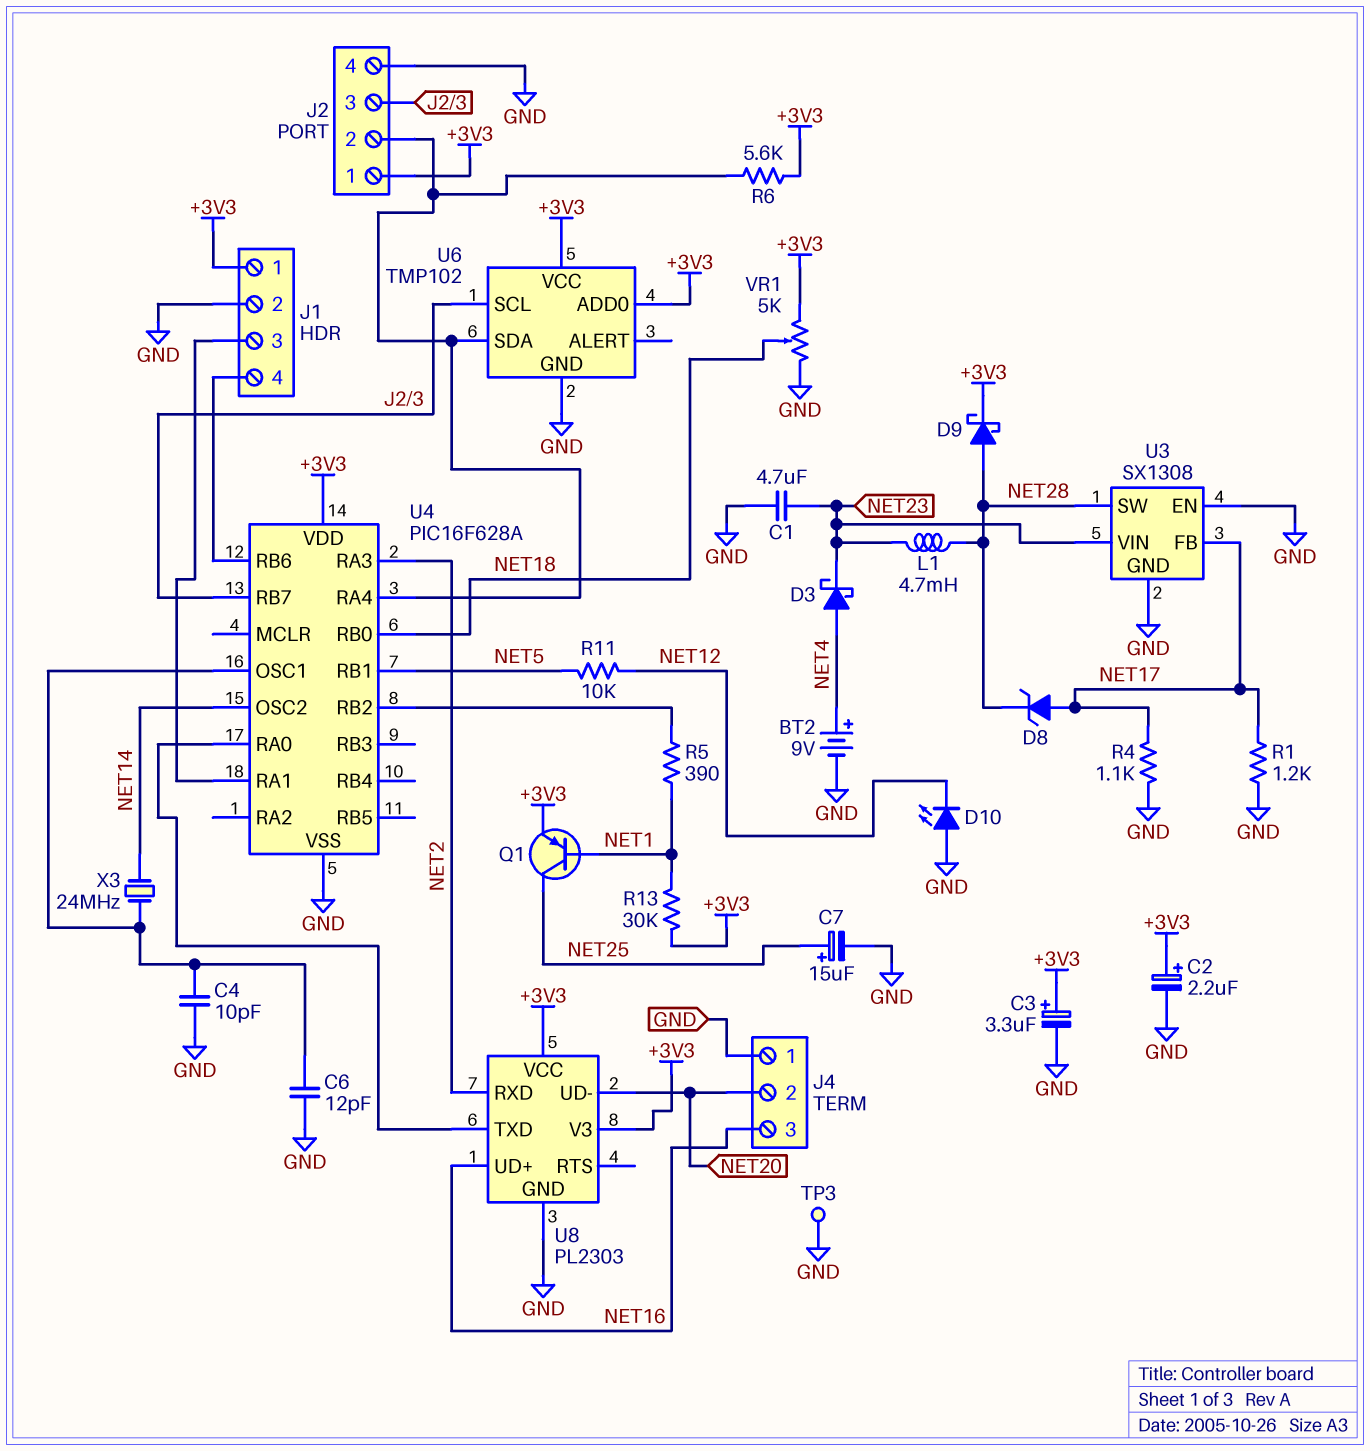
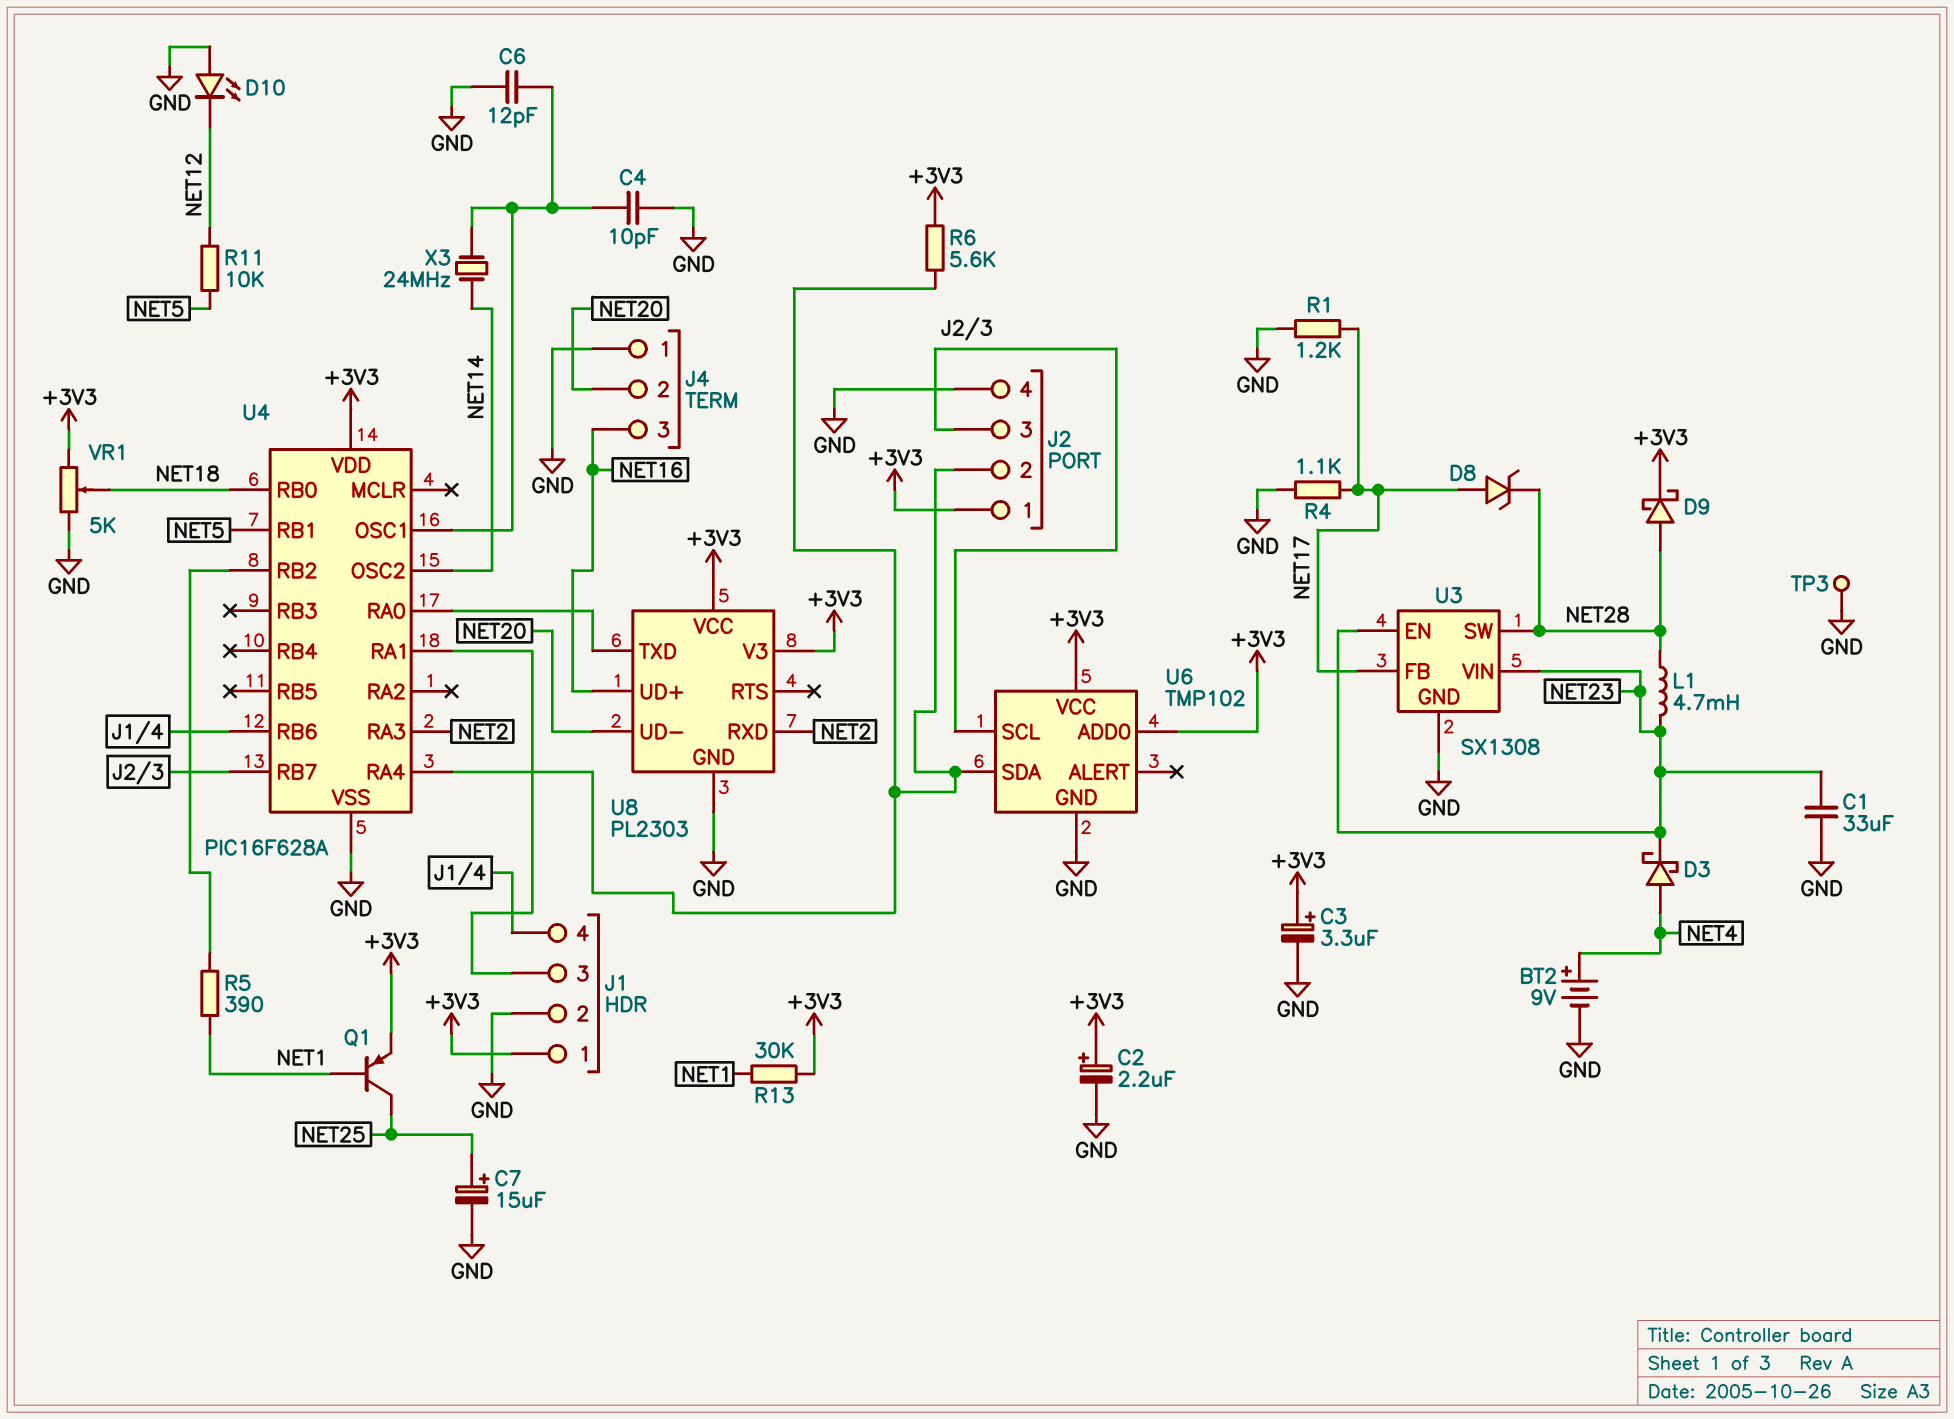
C1: 4.7uF (GND, NET23) -> 33uF (GND, NET23)
U3 pin EN: GND -> NET23

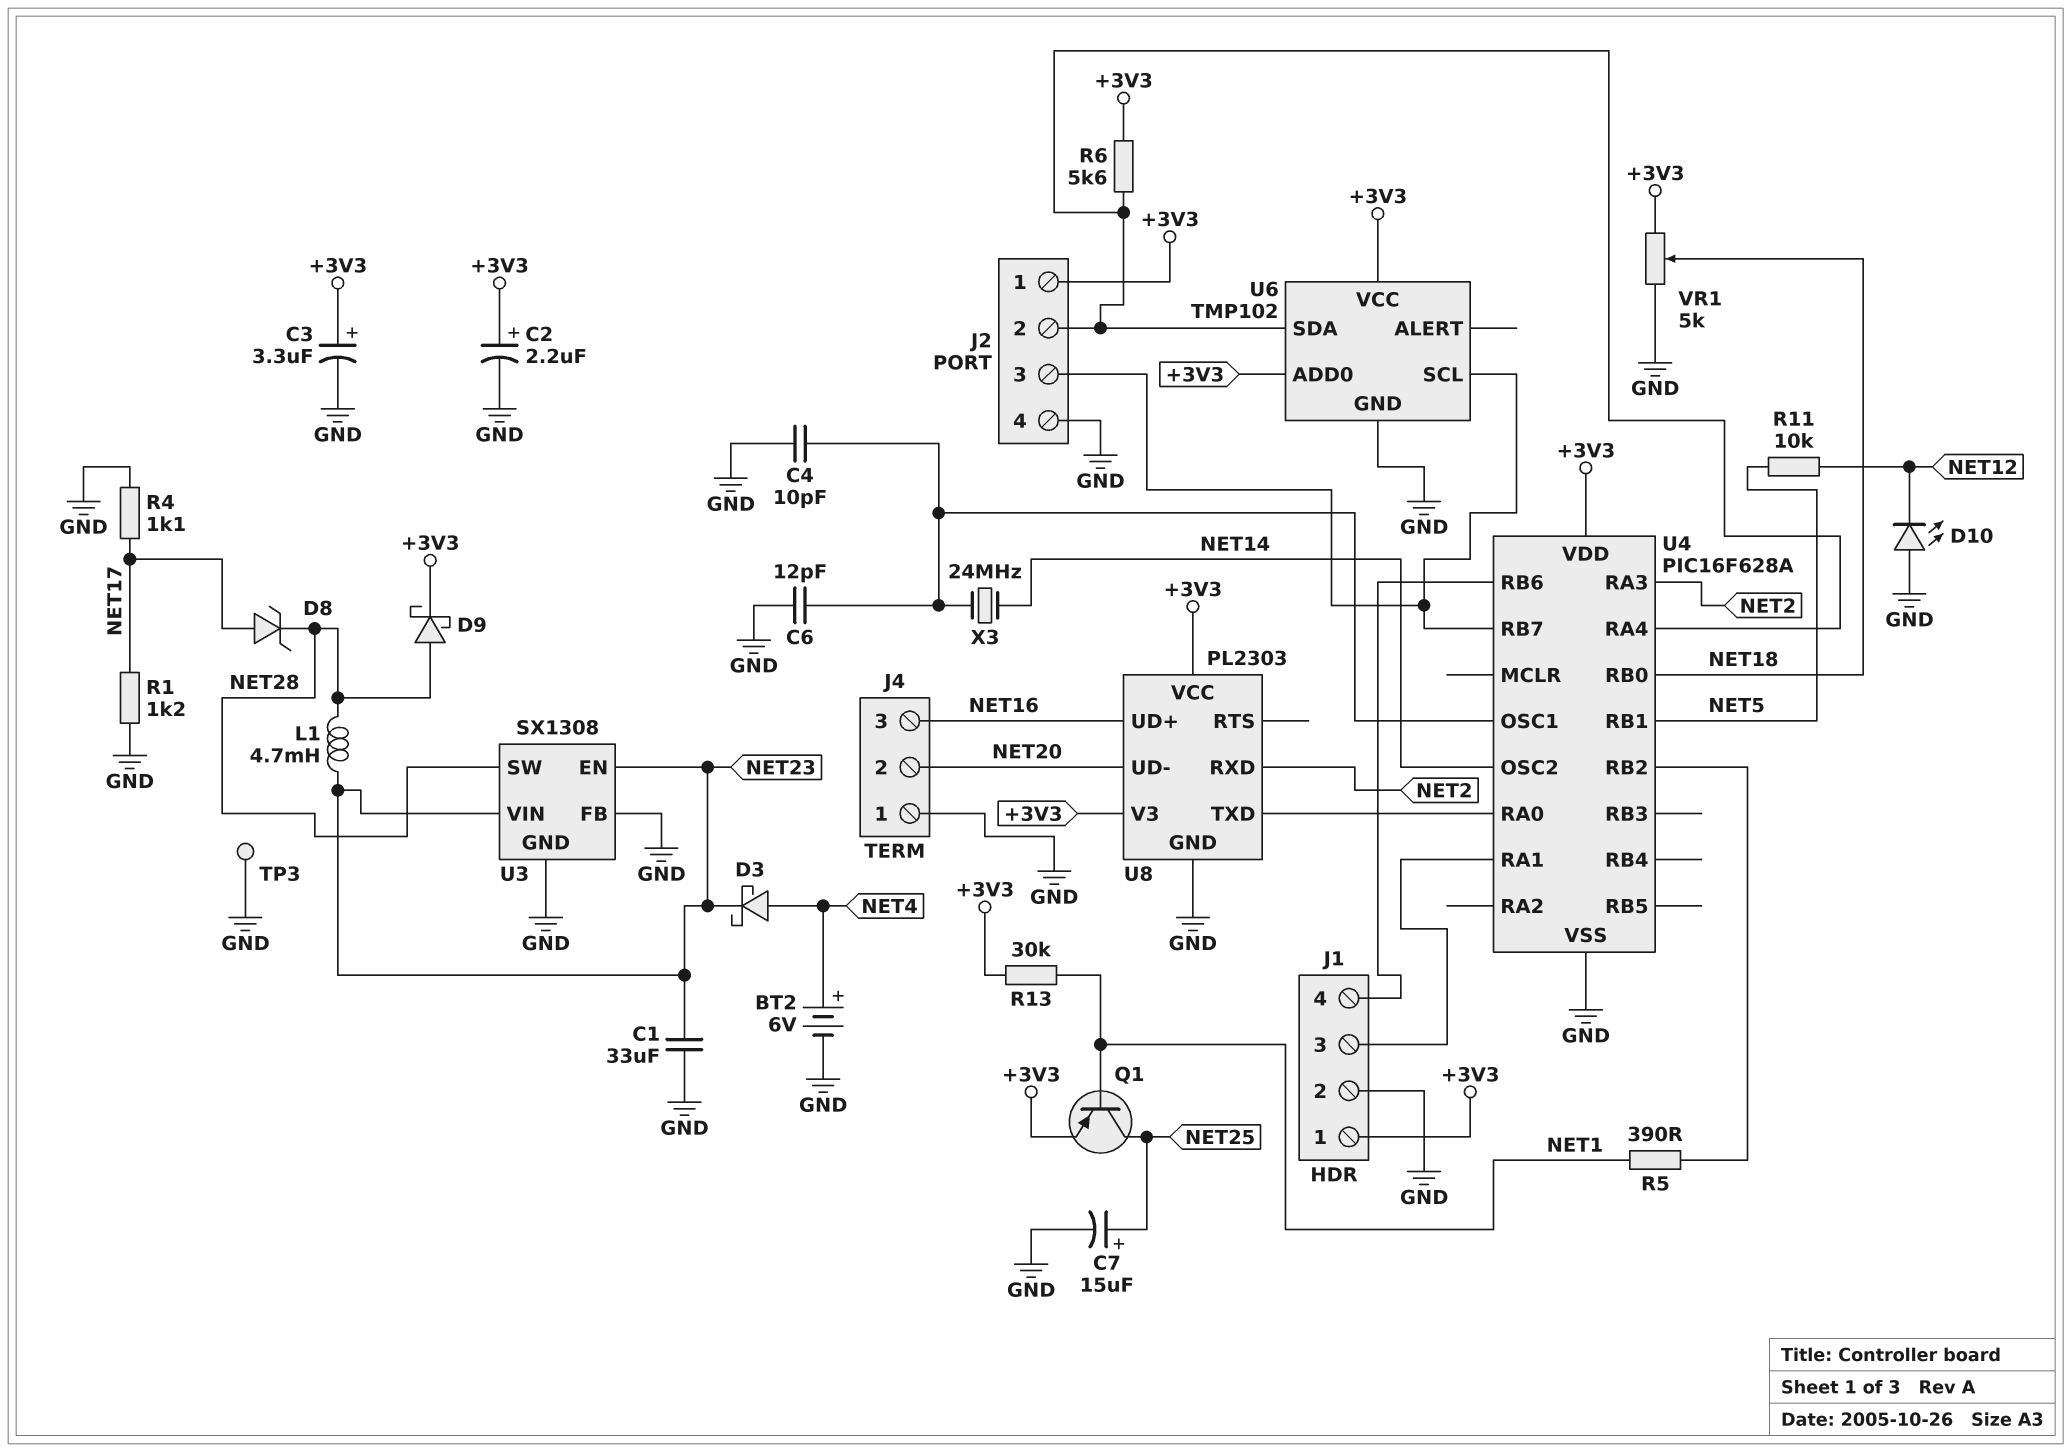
BT2: 9V (plus NET4, minus GND) -> 6V (plus NET4, minus GND)
U3 pin FB: NET17 -> GND

